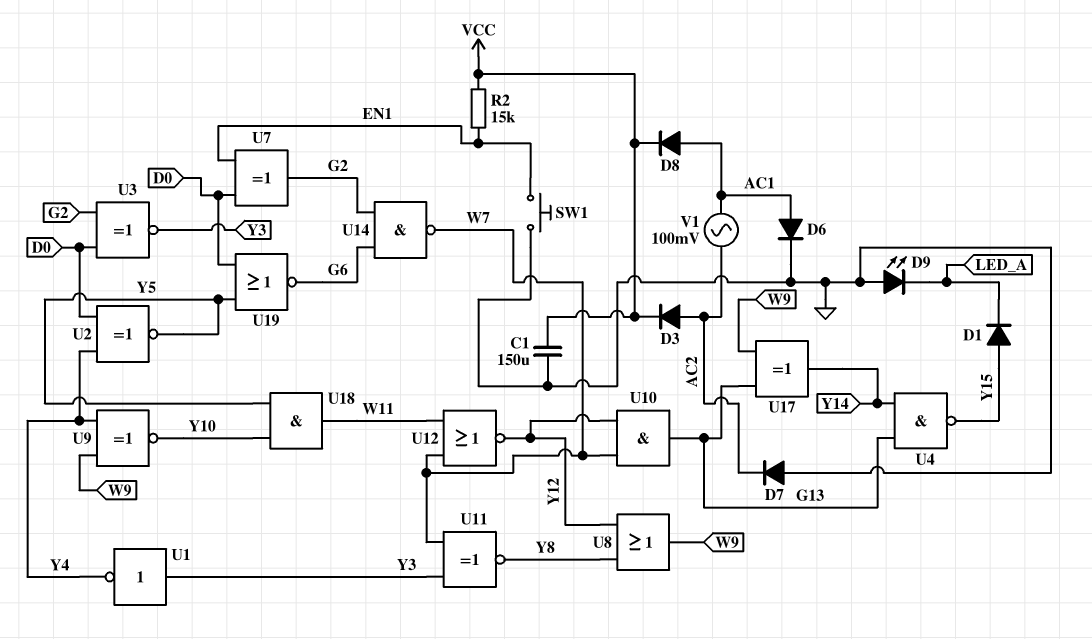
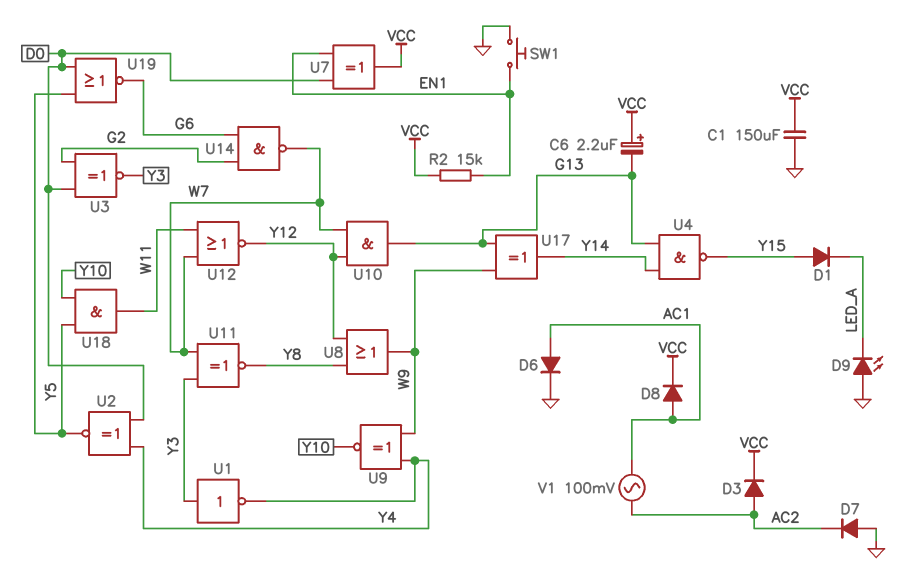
C6: none -> 2.2uF (plus VCC, minus G13)
U7: XOR (in D0, in EN1, out G2) -> XOR (in D0, in EN1, out VCC)

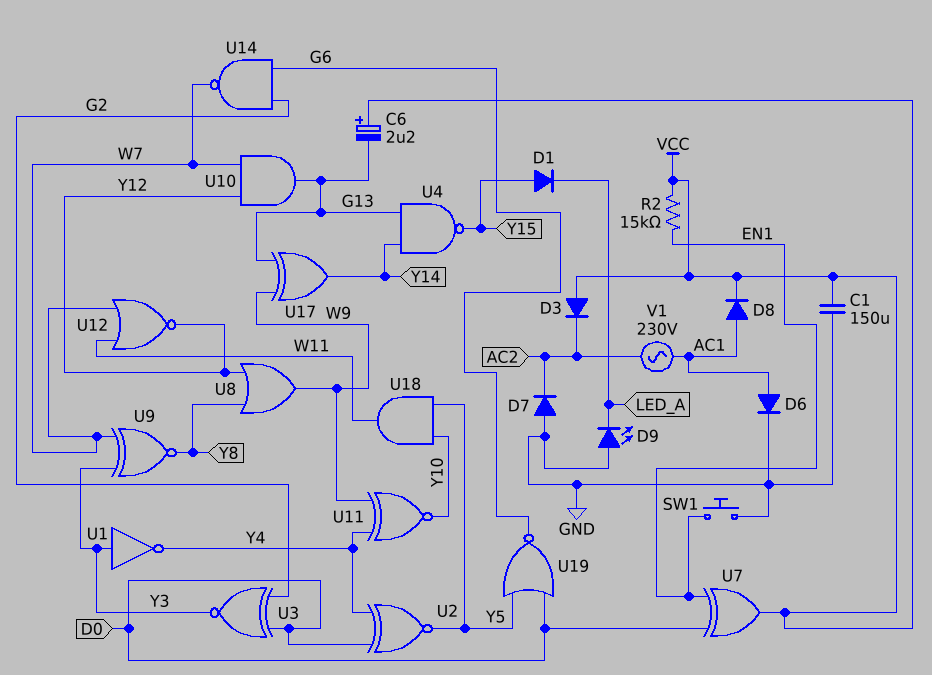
D3: diode (A AC2, K VCC) -> diode (A VCC, K AC2)
U9: XNOR (in W9, in Y4, out Y10) -> XNOR (in W7, in Y3, out Y8)
U11: XNOR (in W7, in Y3, out Y8) -> XNOR (in W9, in Y4, out Y10)
V1: AC 100mV (AC1, AC2) -> AC 230V (AC1, AC2)

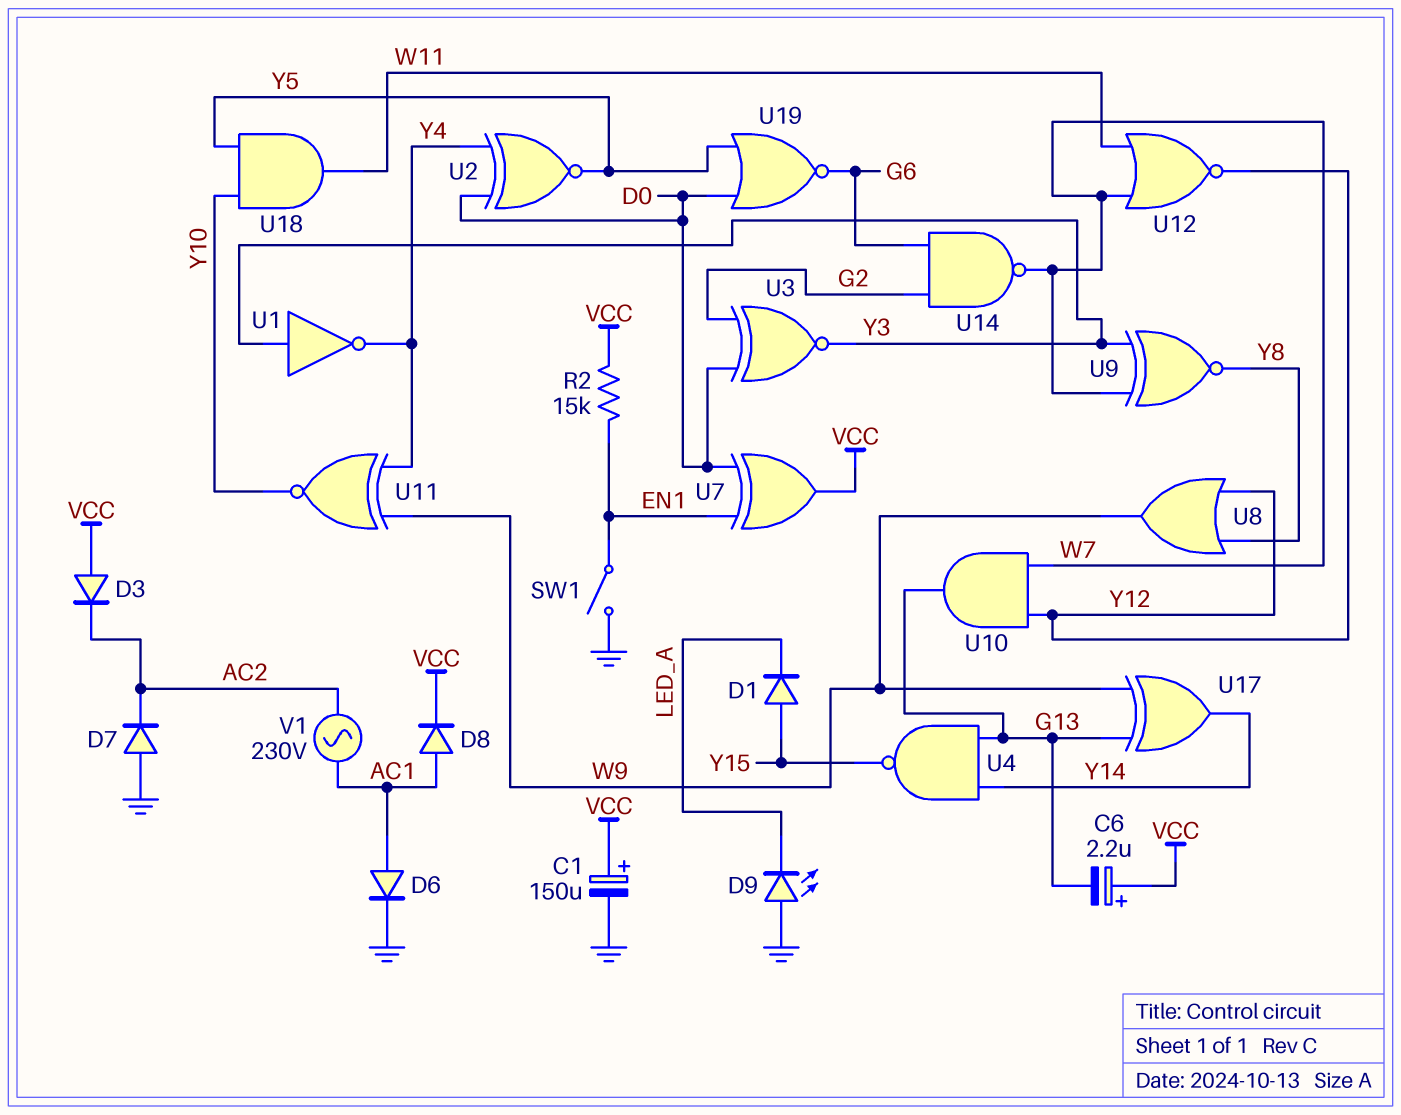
C1: 150uF (GND, VCC) -> 150uF (plus VCC, minus GND)
SW1: button (EN1, GND) -> switch (EN1, GND)

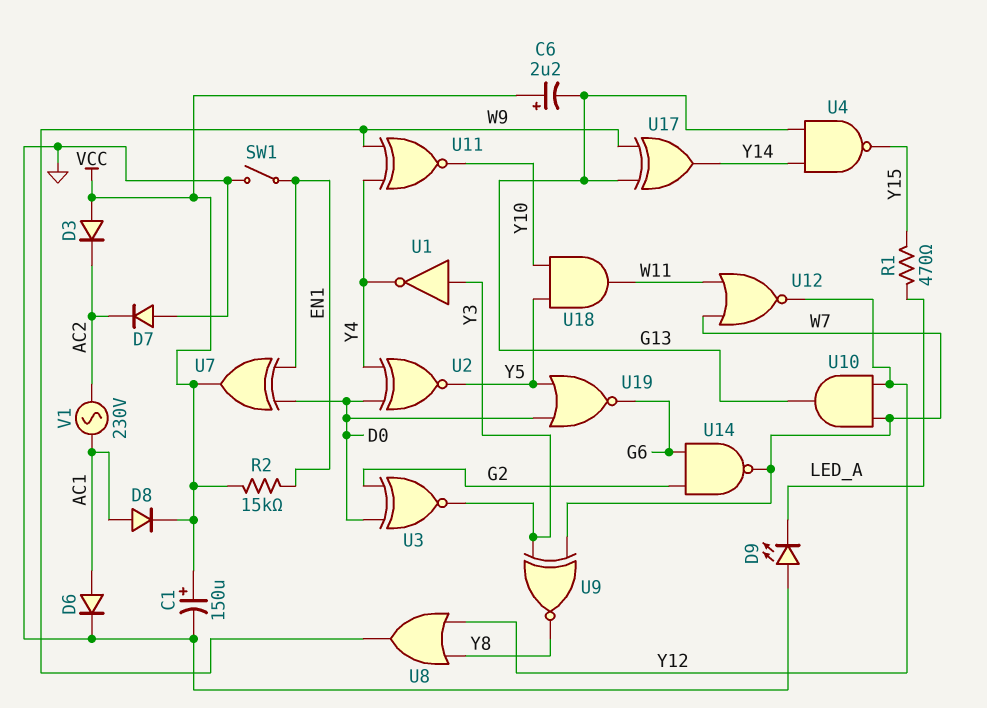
D1: diode (A Y15, K LED_A) -> none
R1: none -> 470 (LED_A, Y15)

